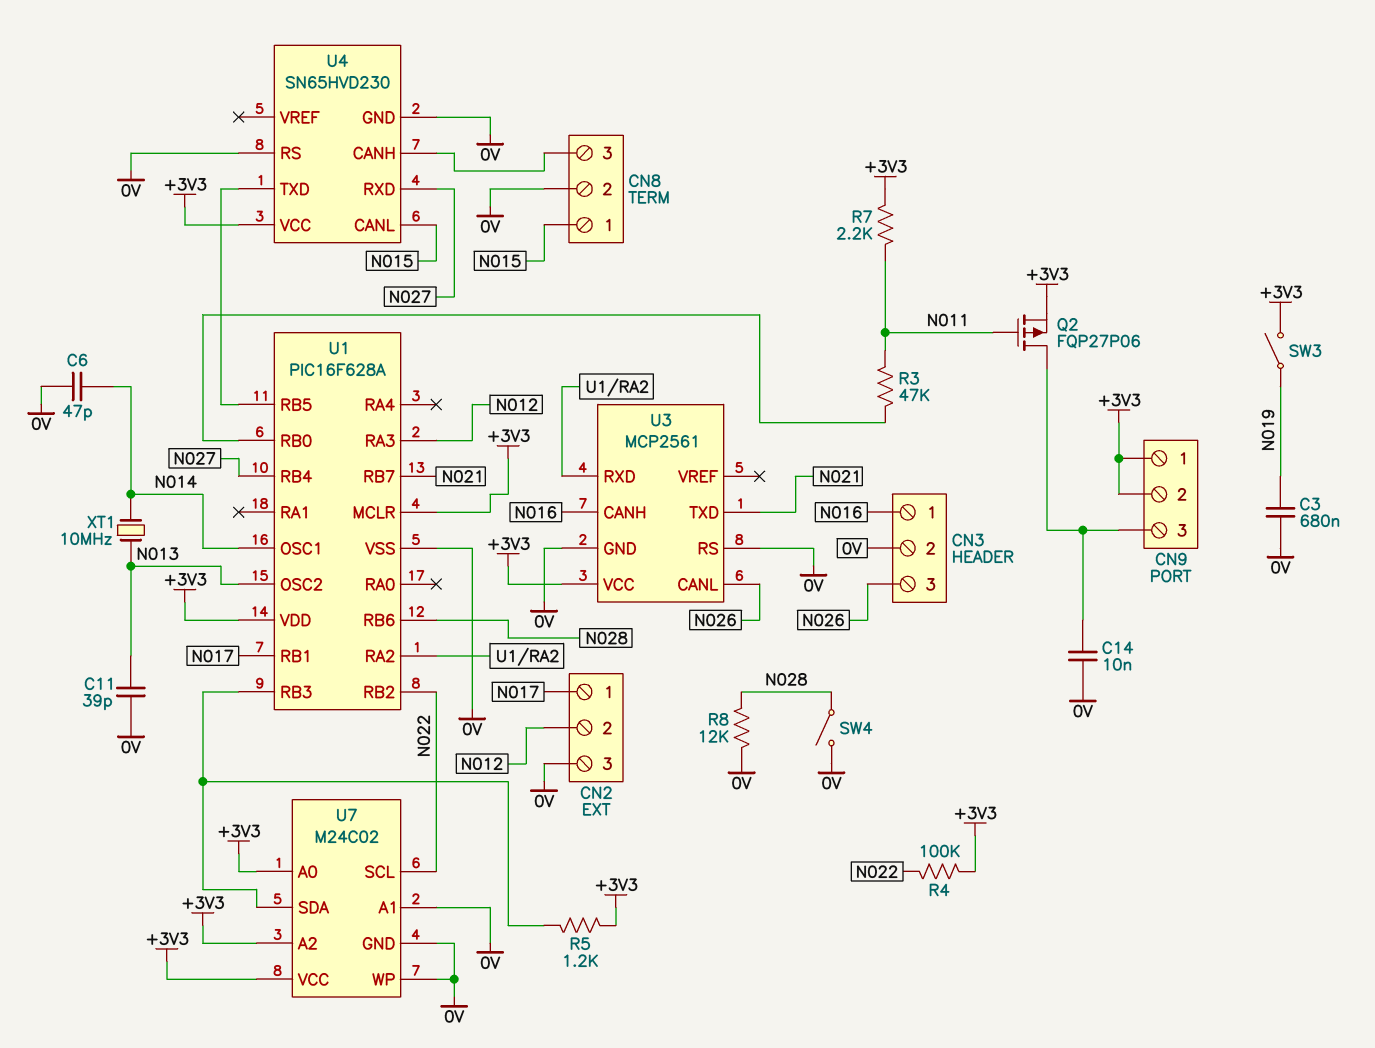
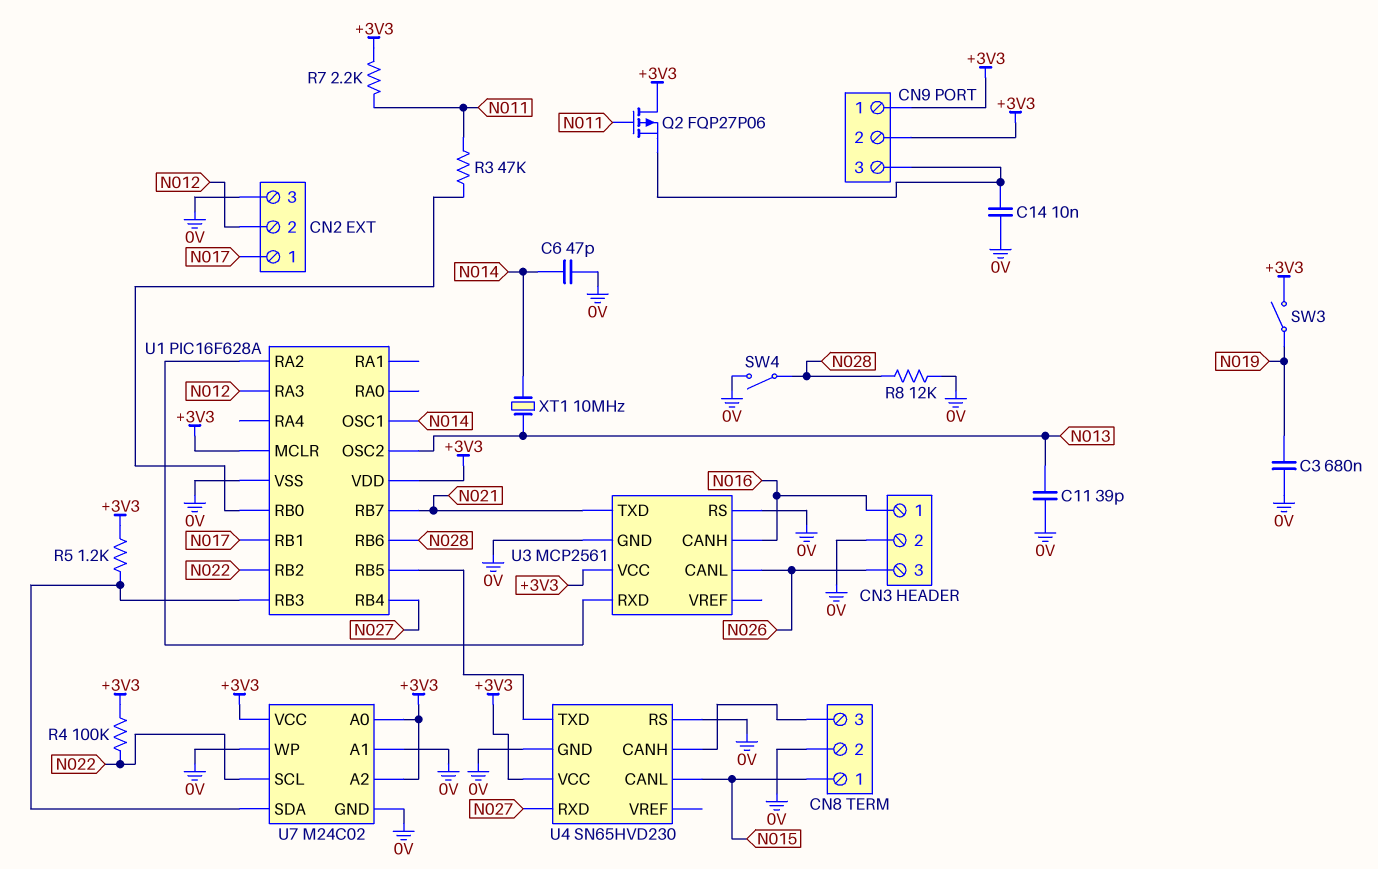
Q2: PMOS FQP27P06 (G N011, D CN9/3, S +3V3) -> PMOS FQP27P06 (G N011, D +3V3, S CN9/3)

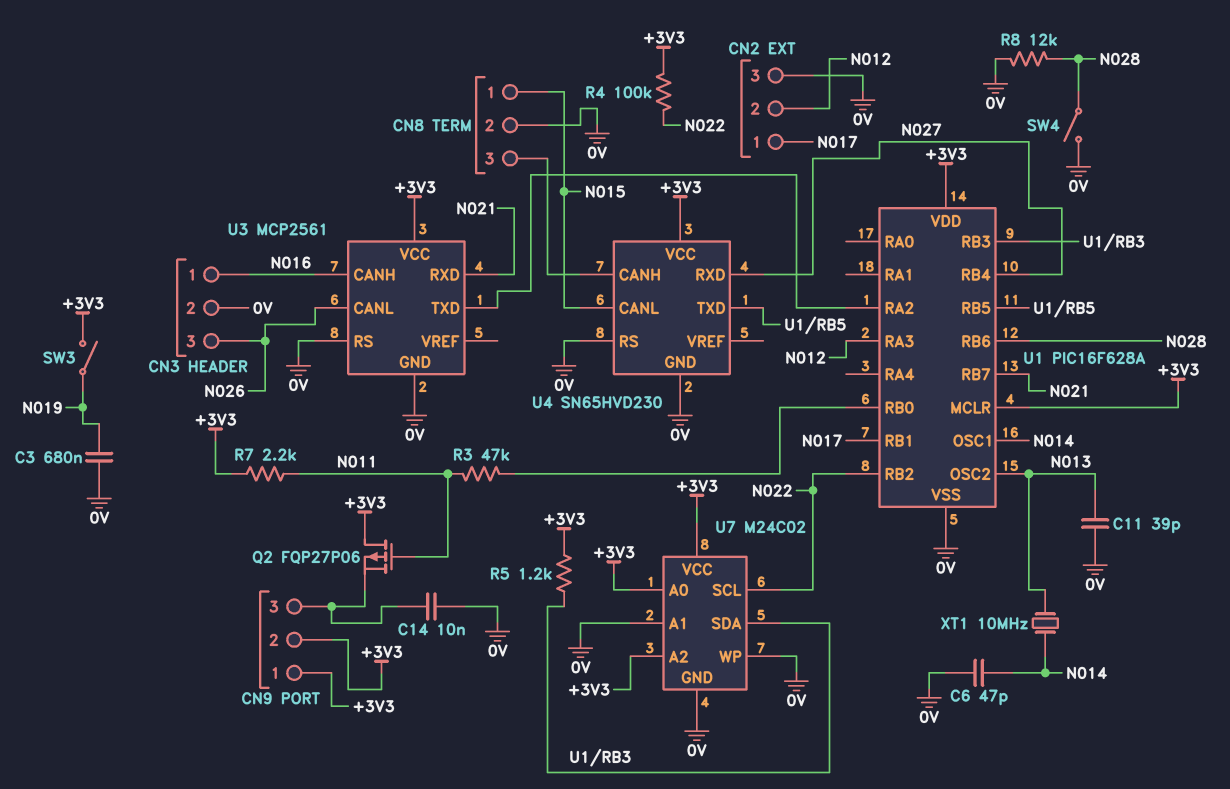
U3 pin RXD: U1/RA2 -> N021
U3 pin TXD: N021 -> U1/RA2

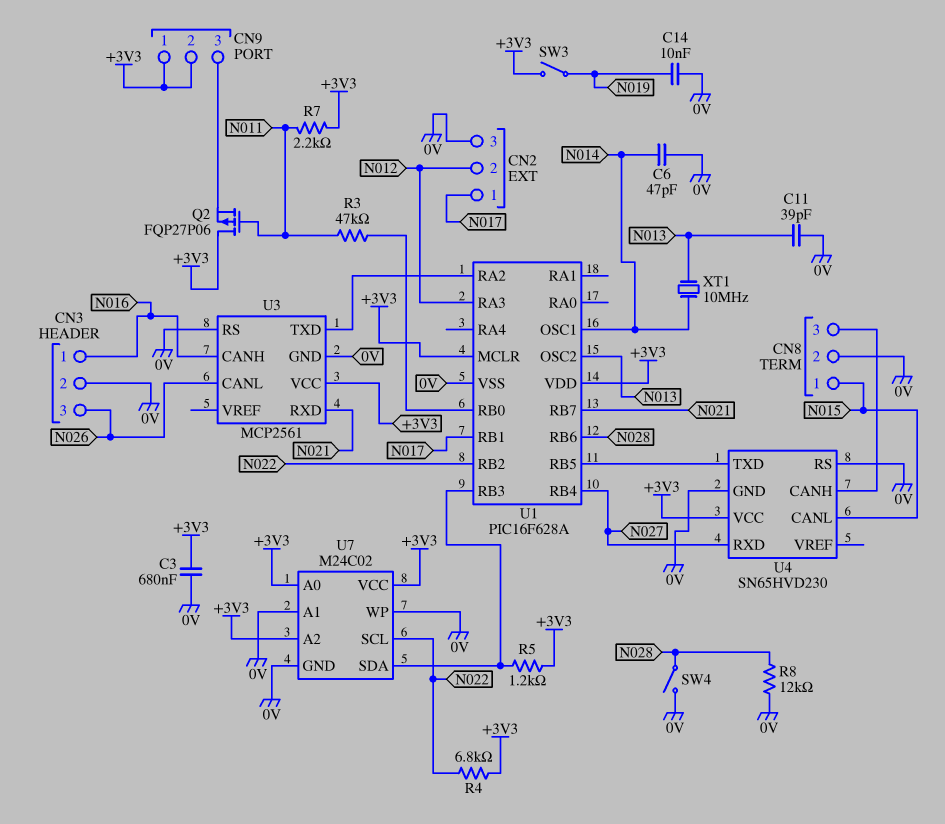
C3: 680nF (0V, N019) -> 680nF (+3V3, 0V)
C14: 10nF (0V, CN9/3) -> 10nF (0V, N019)
R4: 100k (+3V3, N022) -> 6.8k (+3V3, N022)

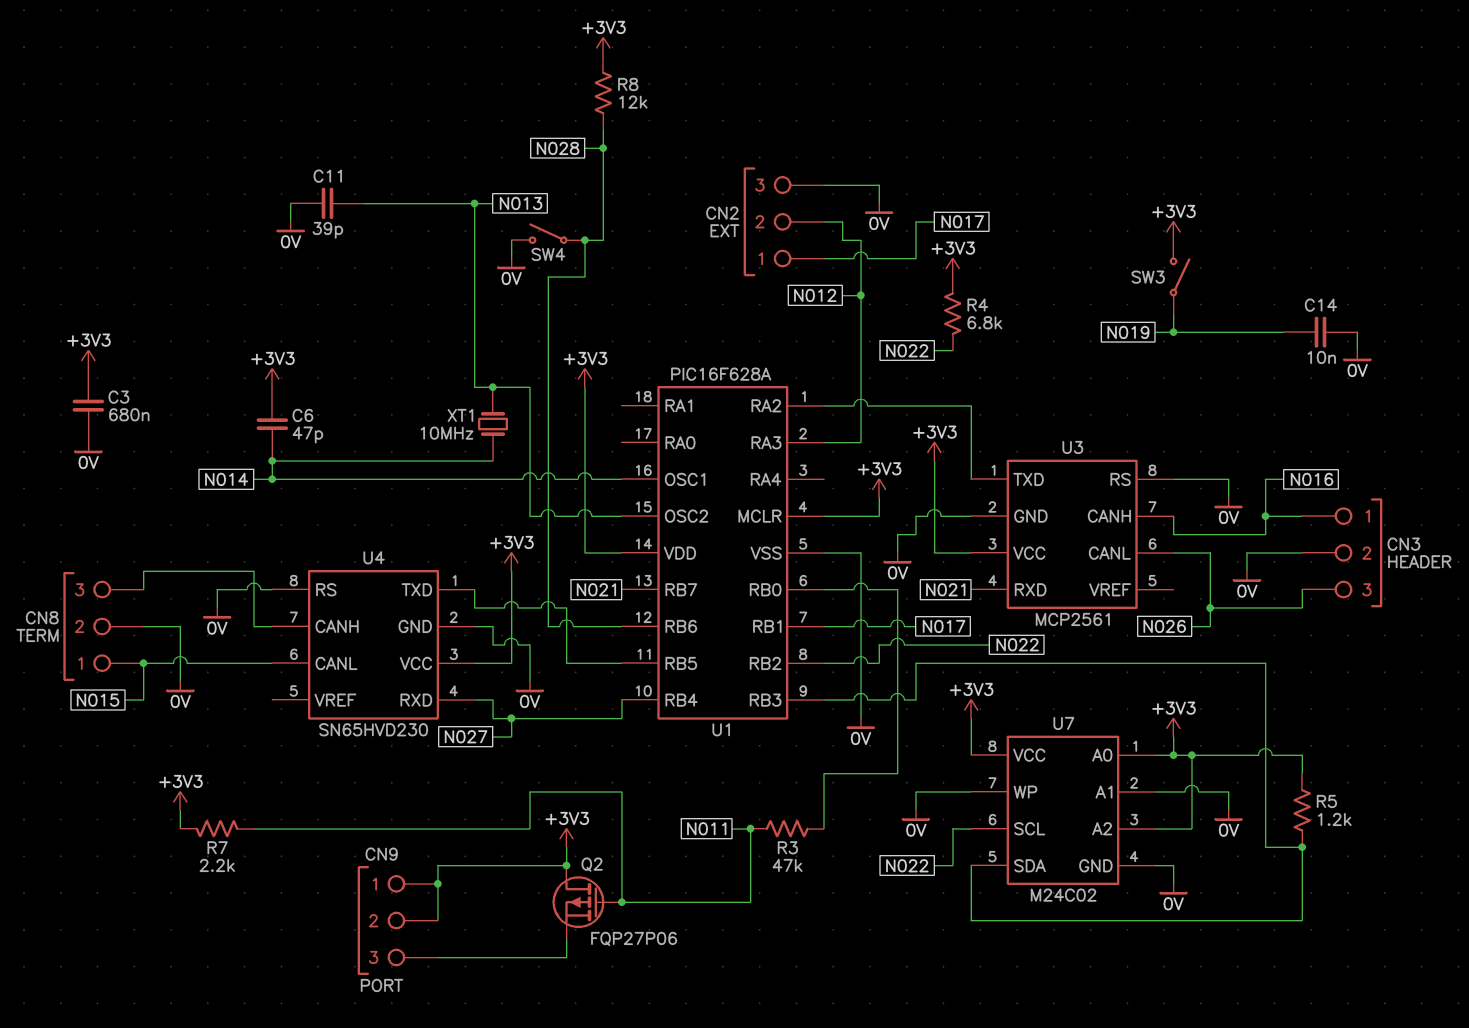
C6: 47pF (0V, N014) -> 47pF (+3V3, N014)
R8: 12k (0V, N028) -> 12k (+3V3, N028)

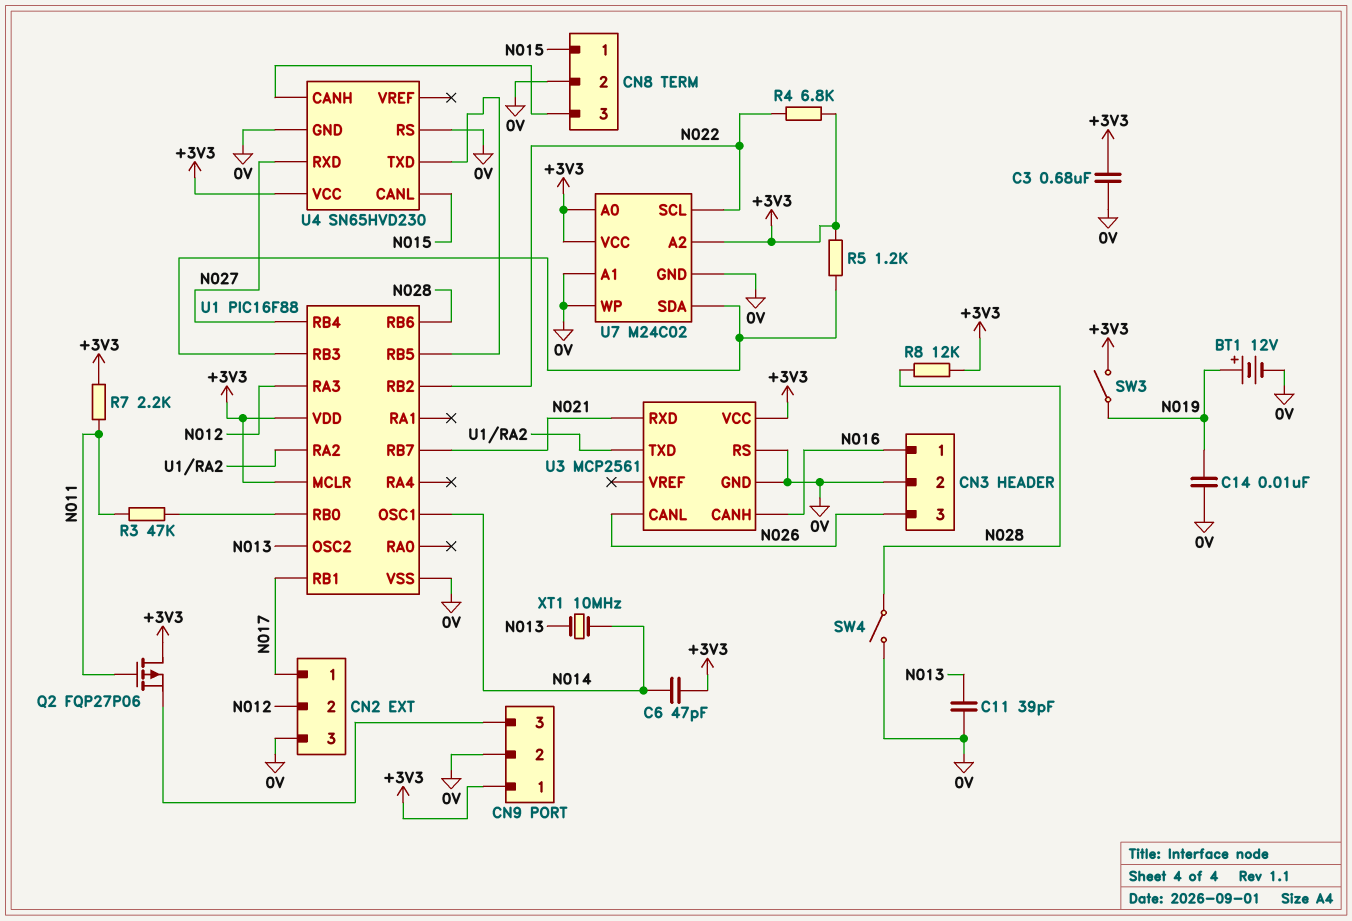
BT1: none -> 12V (plus N019, minus 0V)
CN9 pin 2: +3V3 -> 0V
U1: PIC16F628A -> PIC16F88

